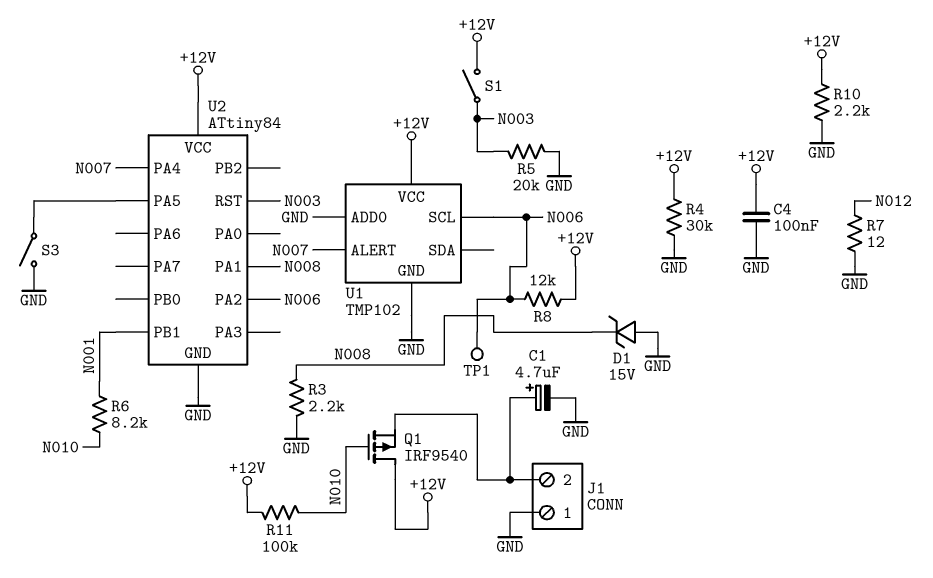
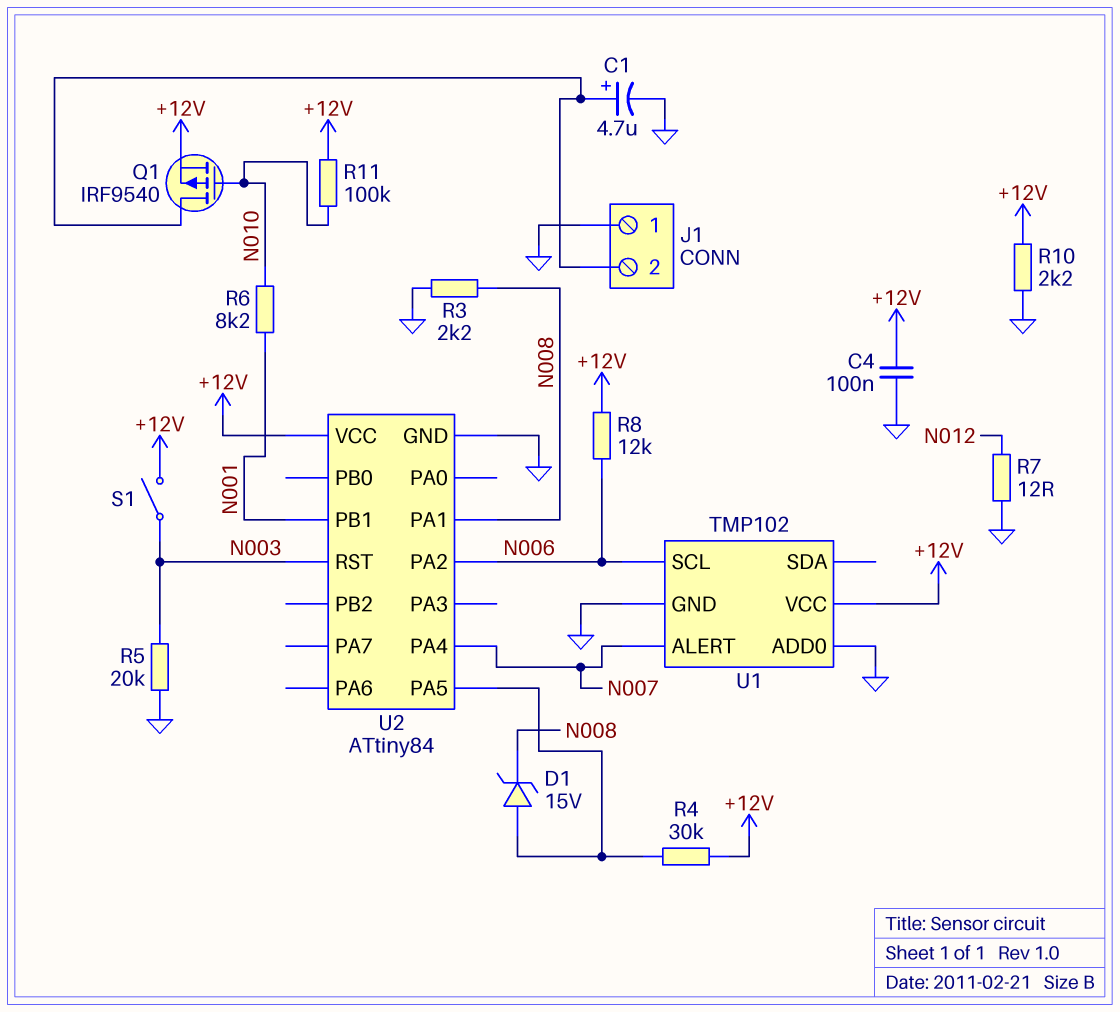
D1: zener 15V (A GND, K N008) -> zener 15V (A U2/PA5, K N008)
Q1: PMOS IRF9540 (G N010, D +12V, S J1/2) -> PMOS IRF9540 (G N010, D J1/2, S +12V)
R4: 30k (+12V, GND) -> 30k (+12V, U2/PA5)
S3: switch (GND, U2/PA5) -> none
TP1: test point (N006) -> none

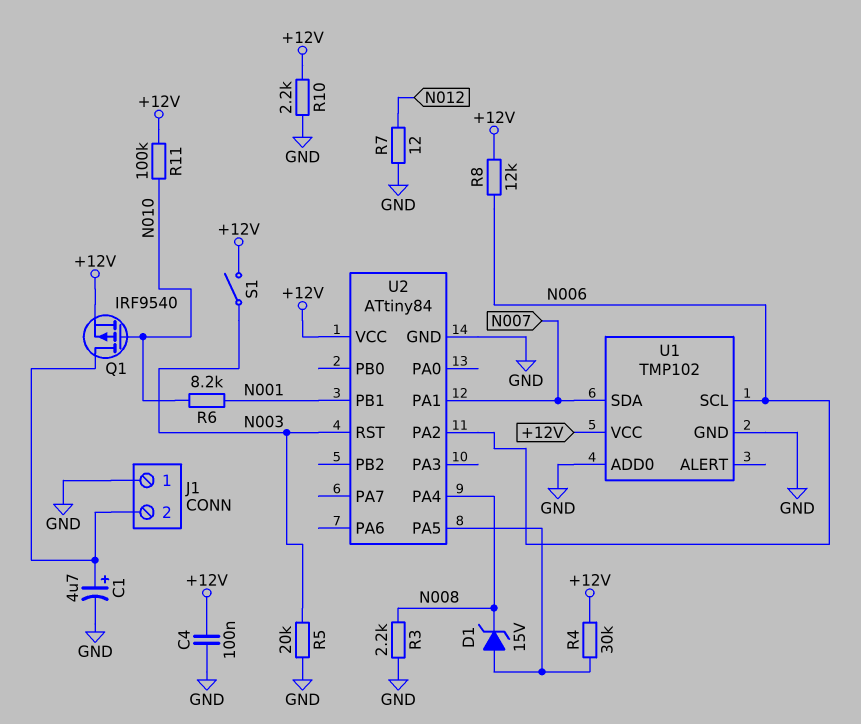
U1 pin ALERT: N007 -> none
U1 pin SDA: none -> N007
U2 pin PA1: N008 -> N007
U2 pin PA4: N007 -> N008

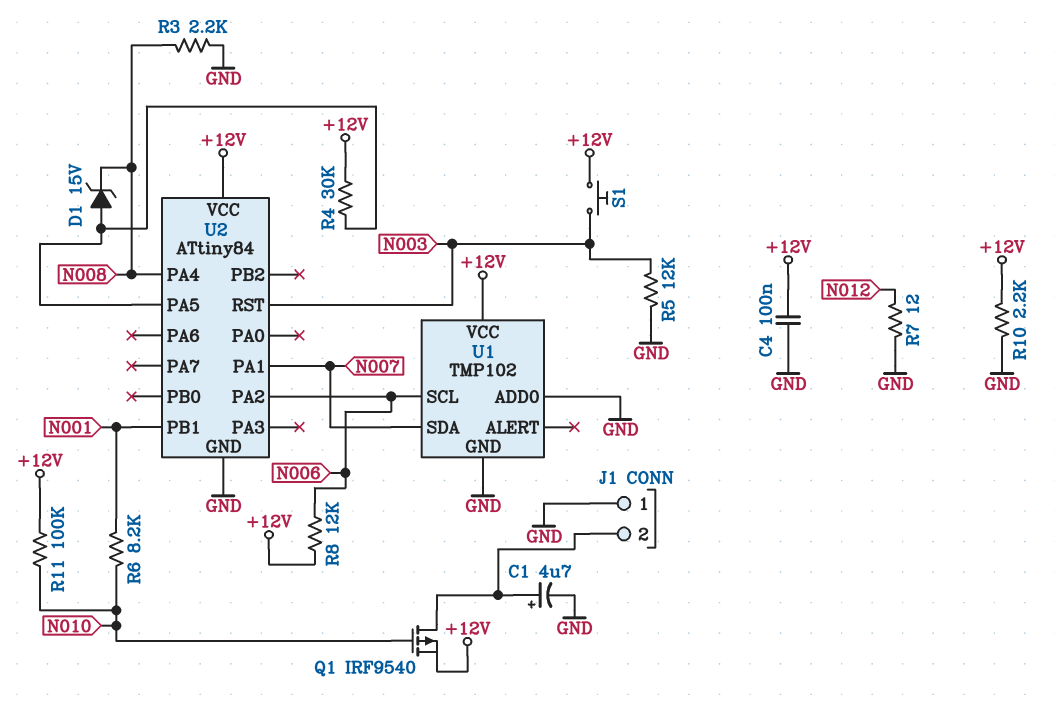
R5: 20k (GND, N003) -> 12k (GND, N003)
S1: switch (+12V, N003) -> button (+12V, N003)

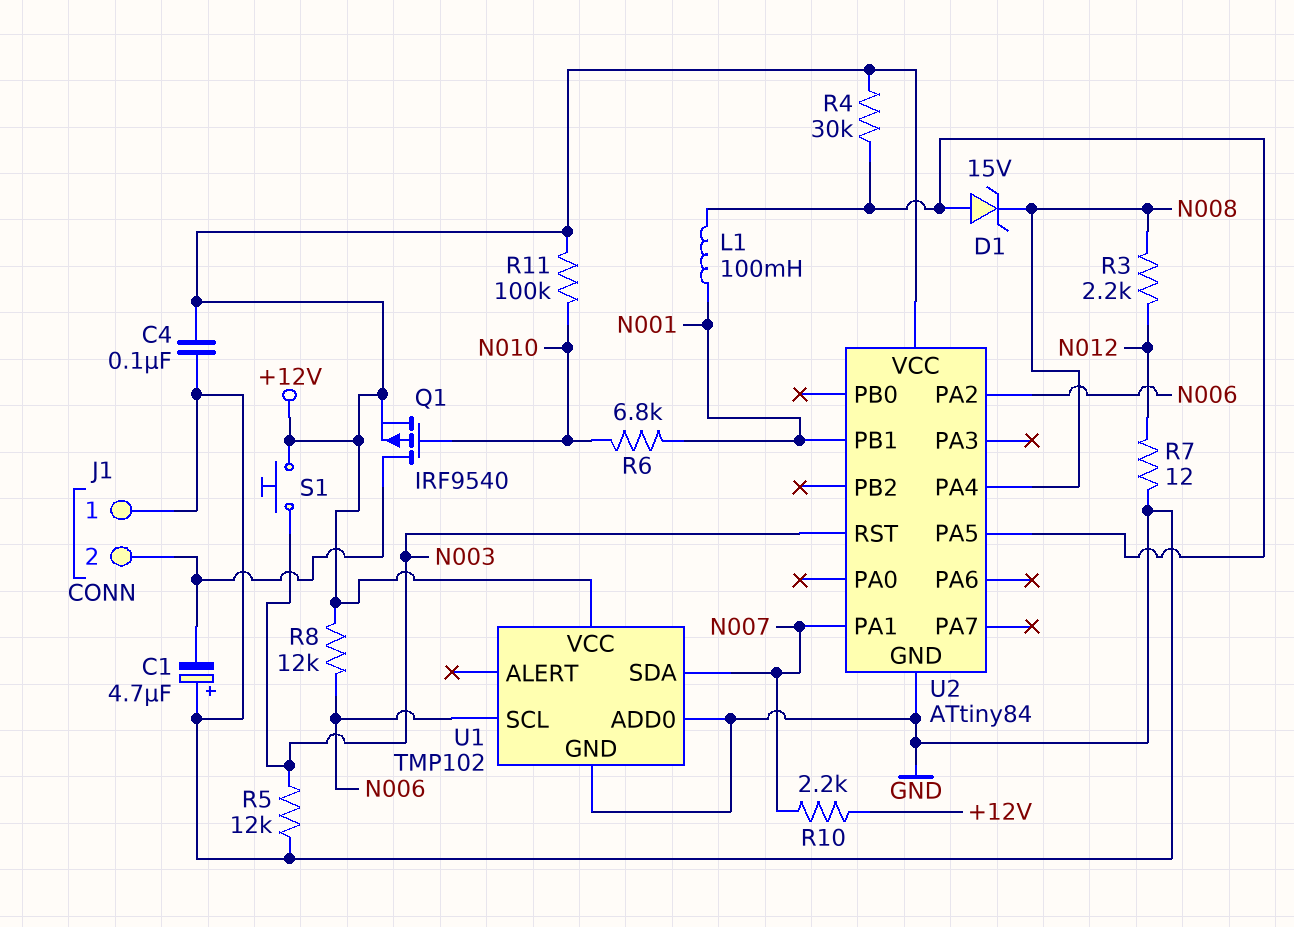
C1: 4.7uF (plus J1/2, minus GND) -> 4.7uF (plus GND, minus J1/2)
L1: none -> 100mH (N001, U2/PA5)
R3: 2.2k (GND, N008) -> 2.2k (N008, N012)
R6: 8.2k (N001, N010) -> 6.8k (N001, N010)
R10: 2.2k (+12V, GND) -> 2.2k (+12V, N007)

